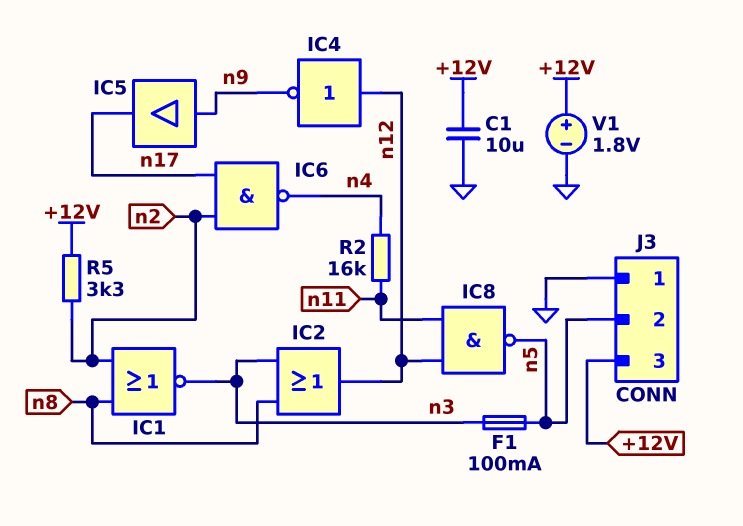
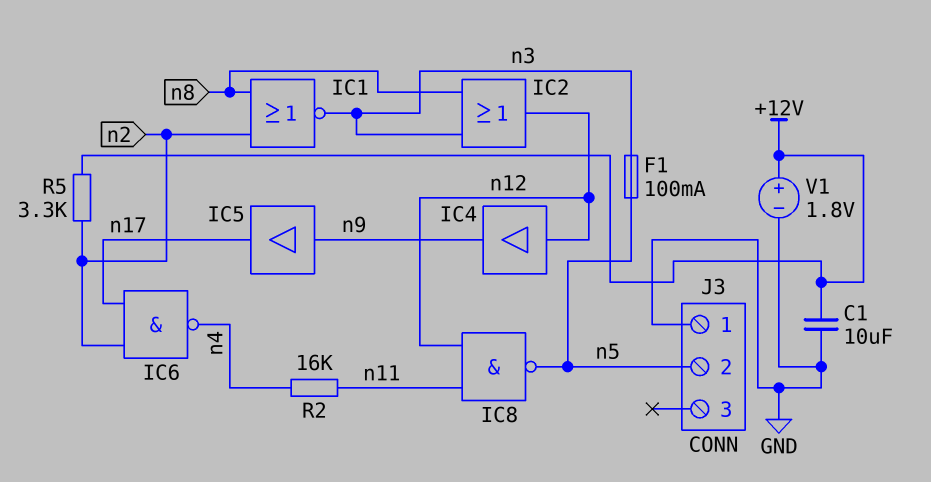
IC4: NOT (in n12, out n9) -> buffer (in n12, out n9)
J3 pin 3: +12V -> none

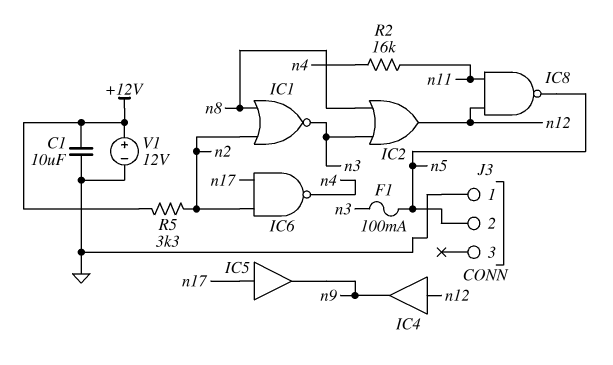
IC5: buffer (in n9, out n17) -> buffer (in n17, out n9)
V1: 1.8V (plus +12V, minus GND) -> 12V (plus +12V, minus GND)

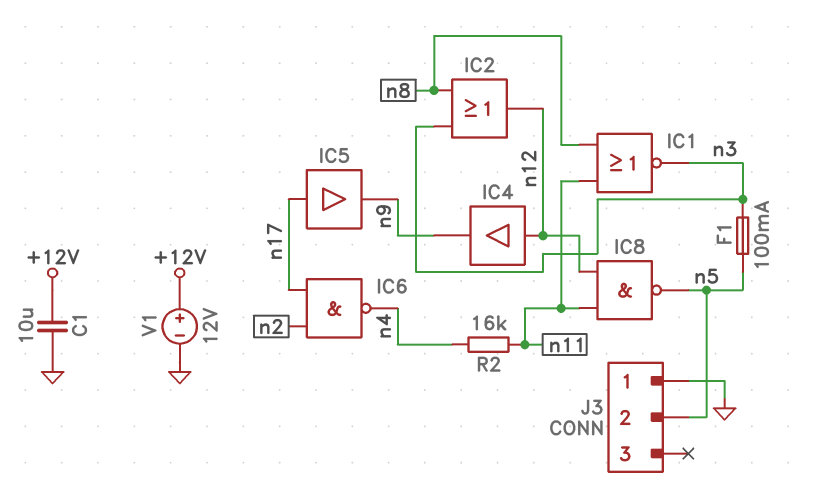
IC1: NOR (in n2, in n8, out n3) -> NOR (in n8, in n11, out n3)
R5: 3.3k (+12V, n2) -> none

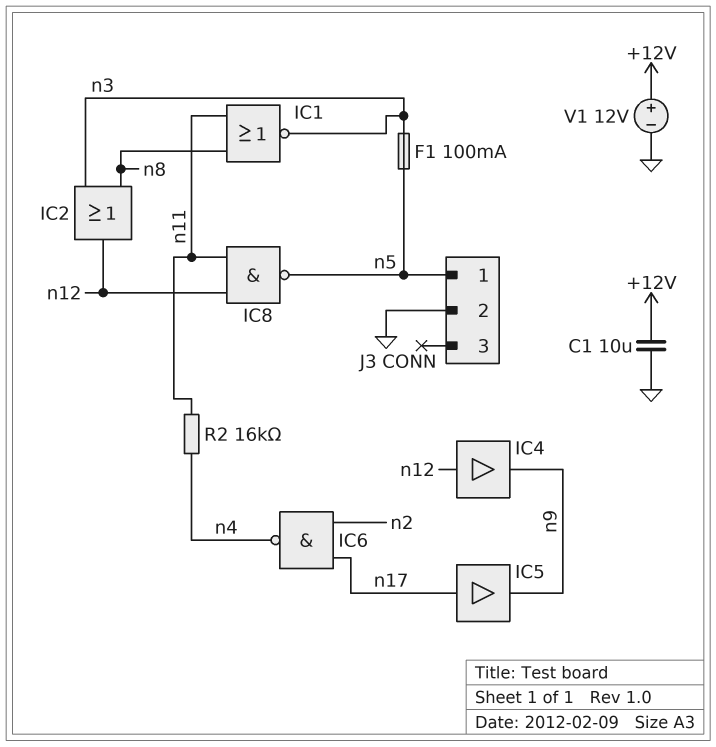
J3 pin 1: GND -> n5
J3 pin 2: n5 -> GND

